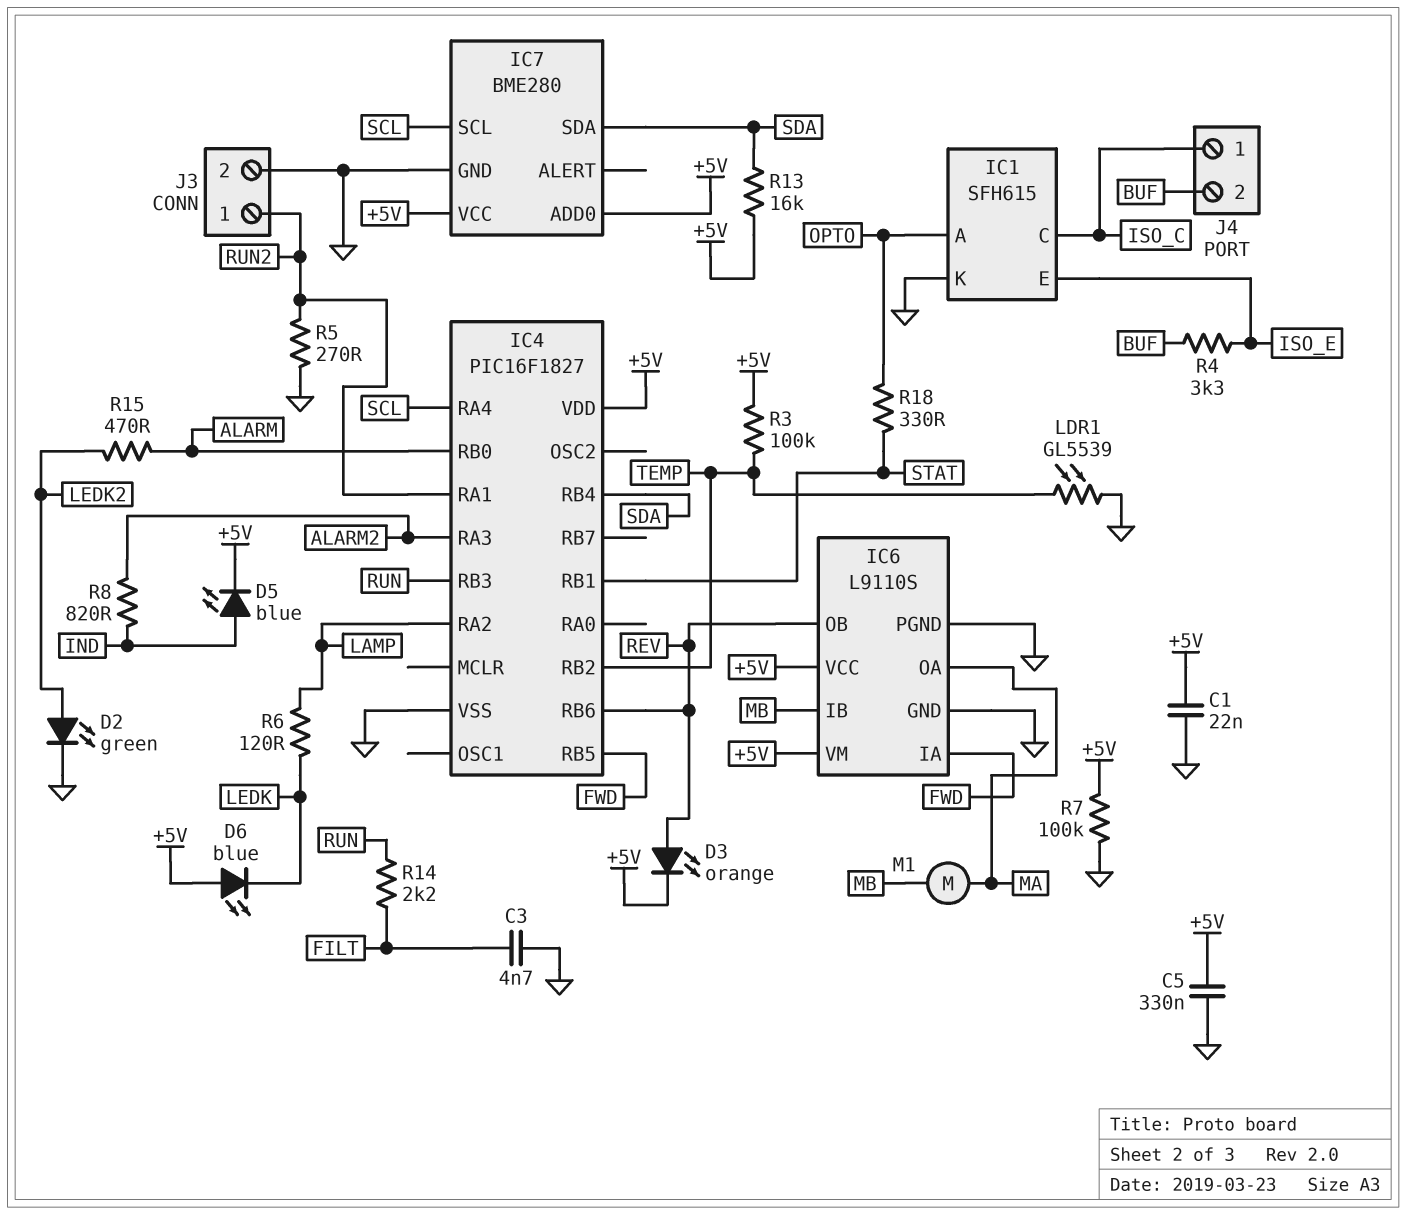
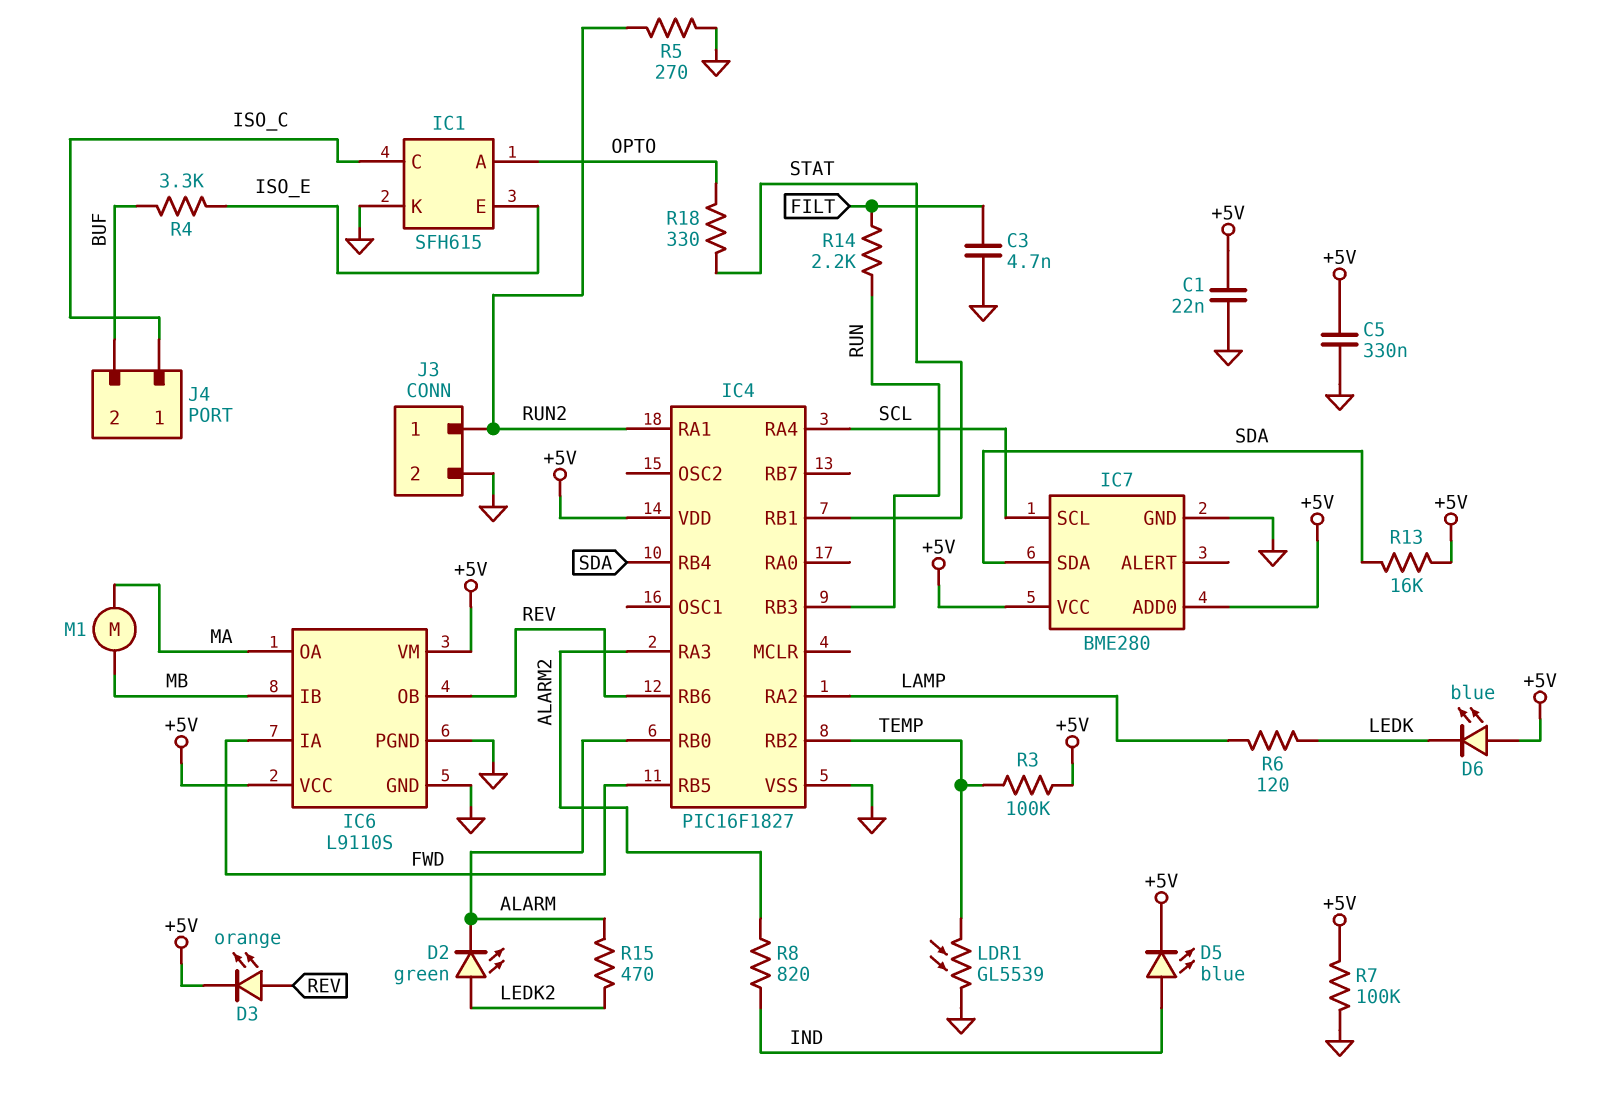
D2: LED green (A LEDK2, K GND) -> LED green (A LEDK2, K ALARM)

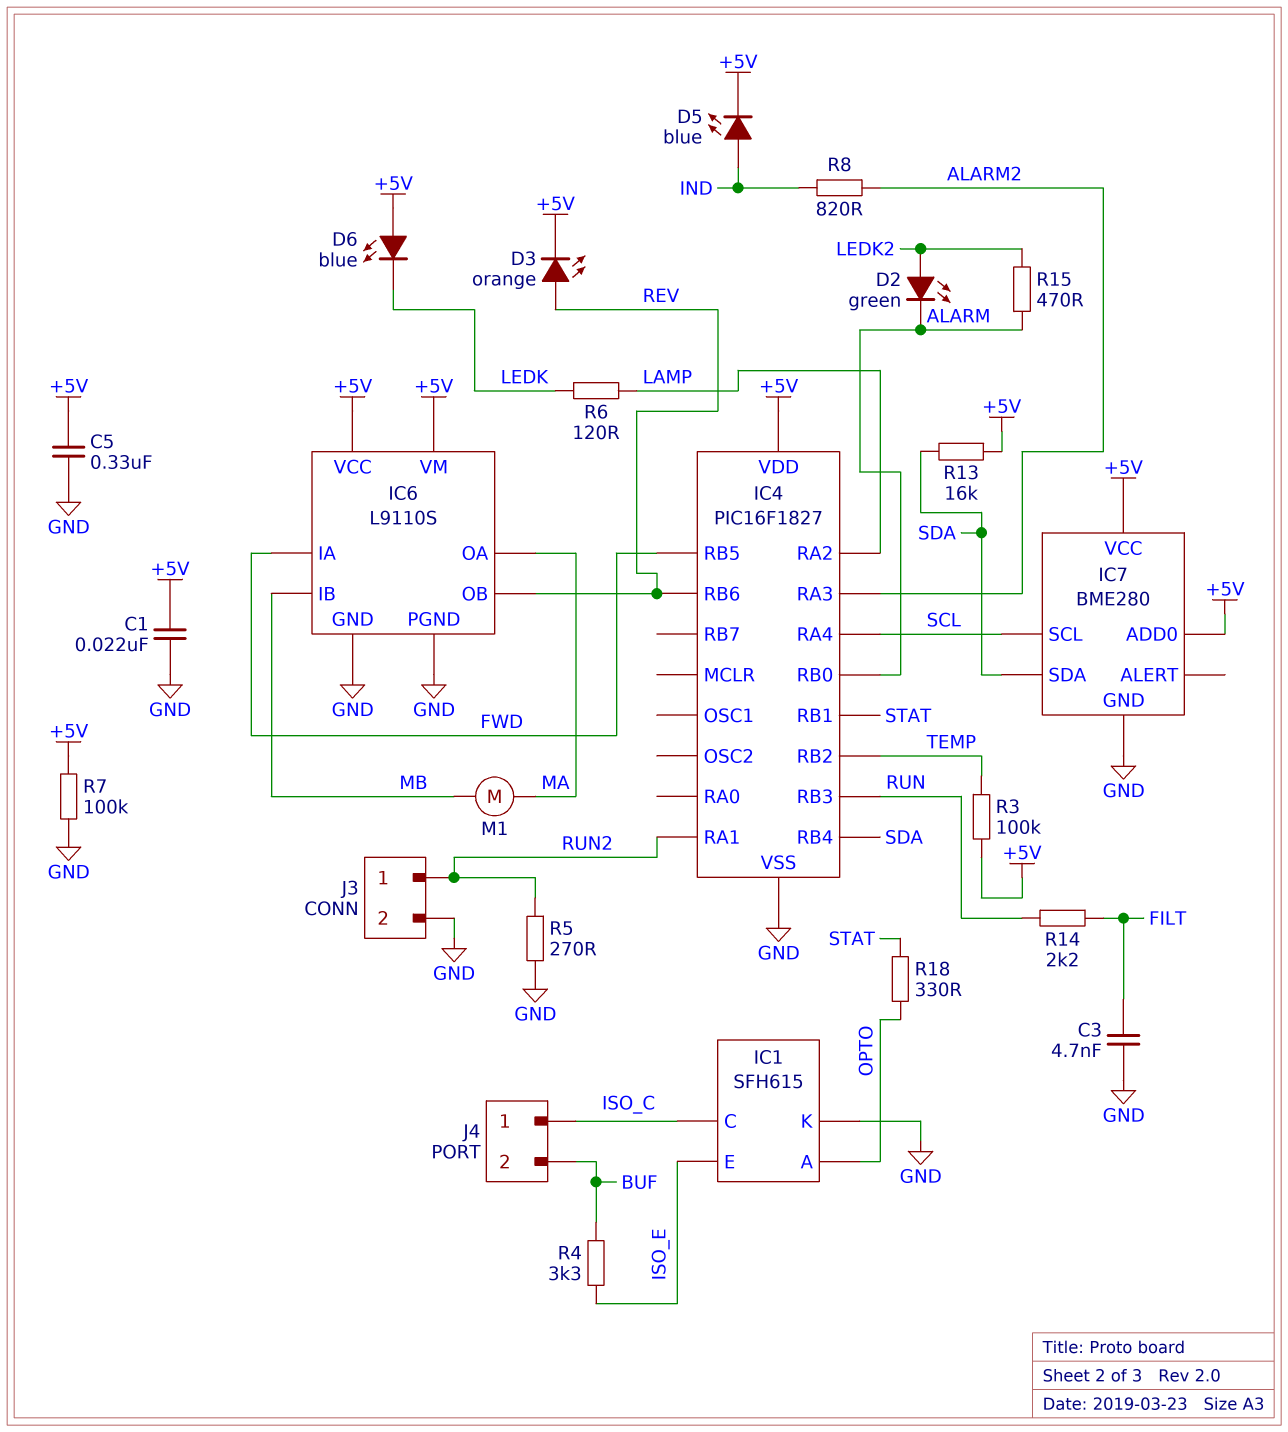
LDR1: GL5539 (GND, TEMP) -> none

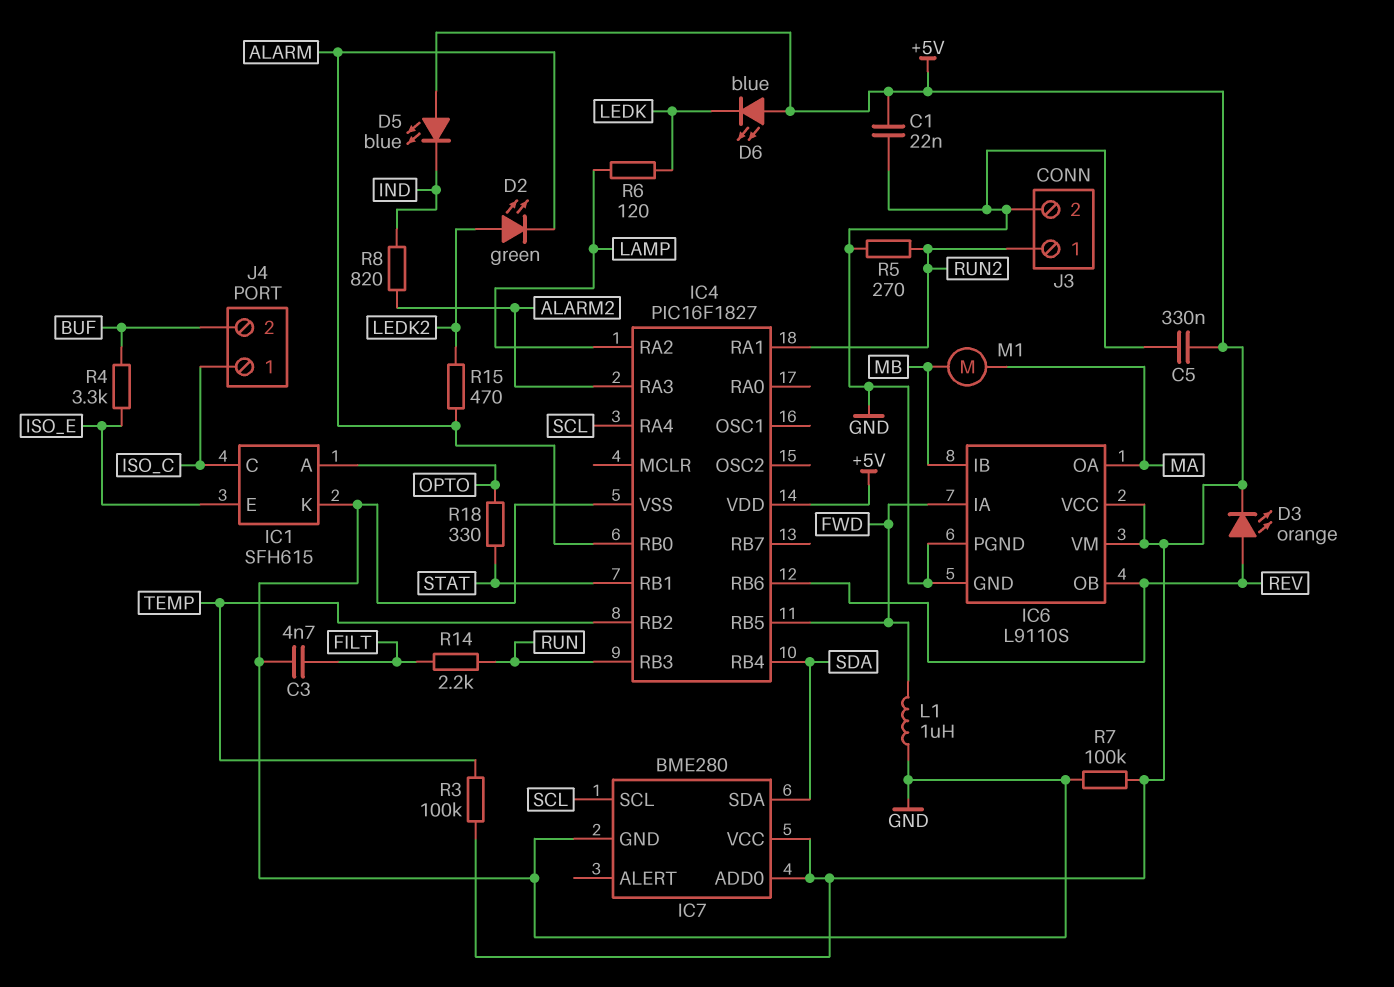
D5: LED blue (A IND, K +5V) -> LED blue (A +5V, K IND)
L1: none -> 1uH (FWD, GND)
R13: 16k (+5V, SDA) -> none

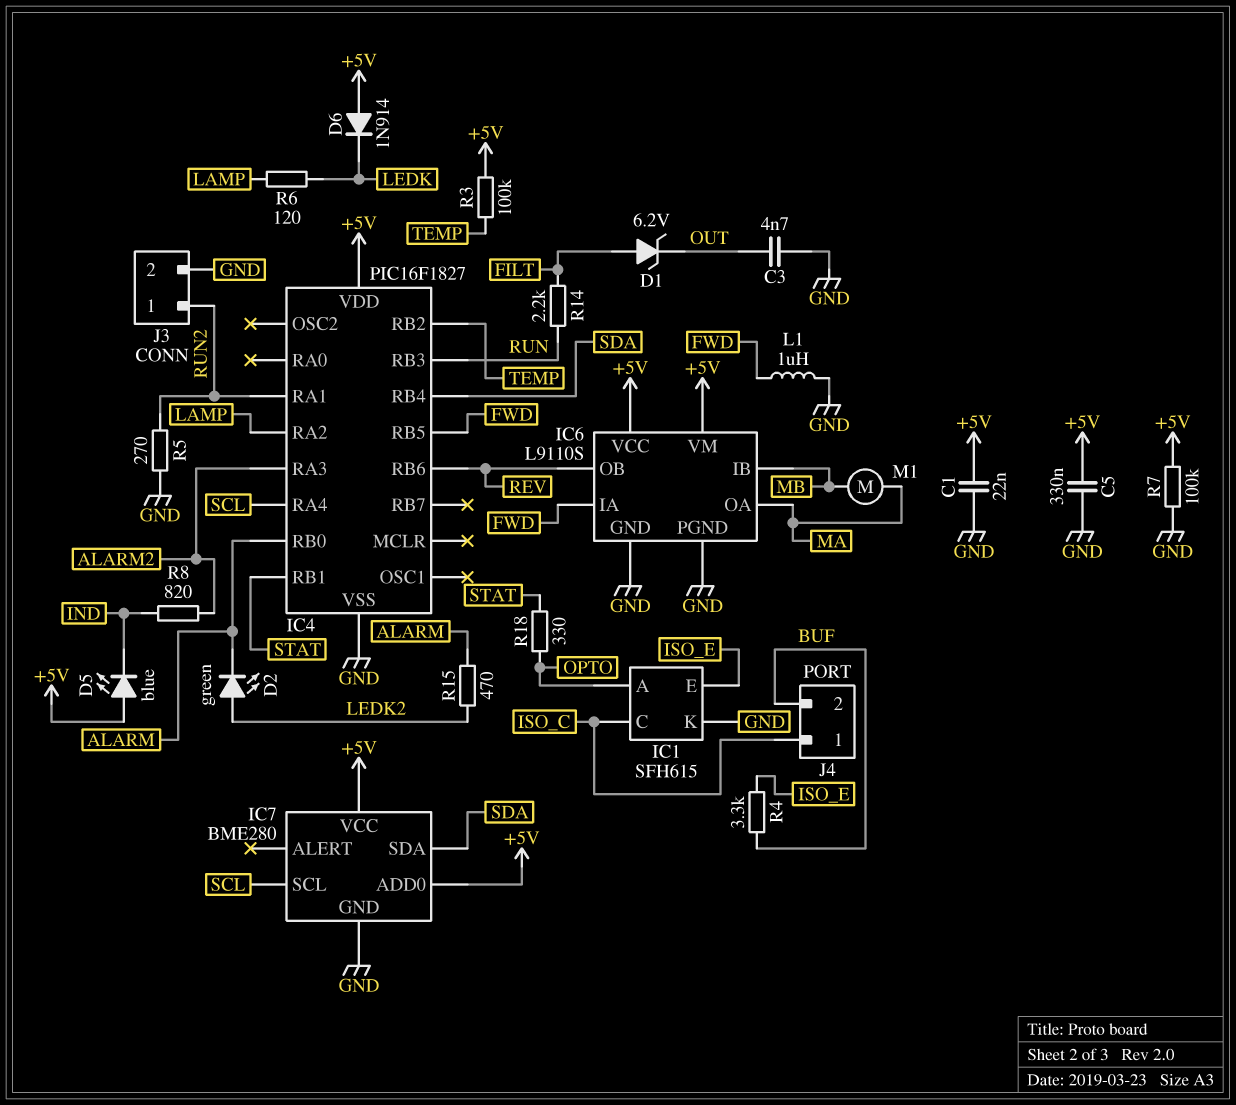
C3: 4.7nF (FILT, GND) -> 4.7nF (GND, OUT)
D1: none -> zener 6.2V (A FILT, K OUT)
D3: LED orange (A REV, K +5V) -> none
D6: LED blue (A +5V, K LEDK) -> diode 1N914 (A +5V, K LEDK)

